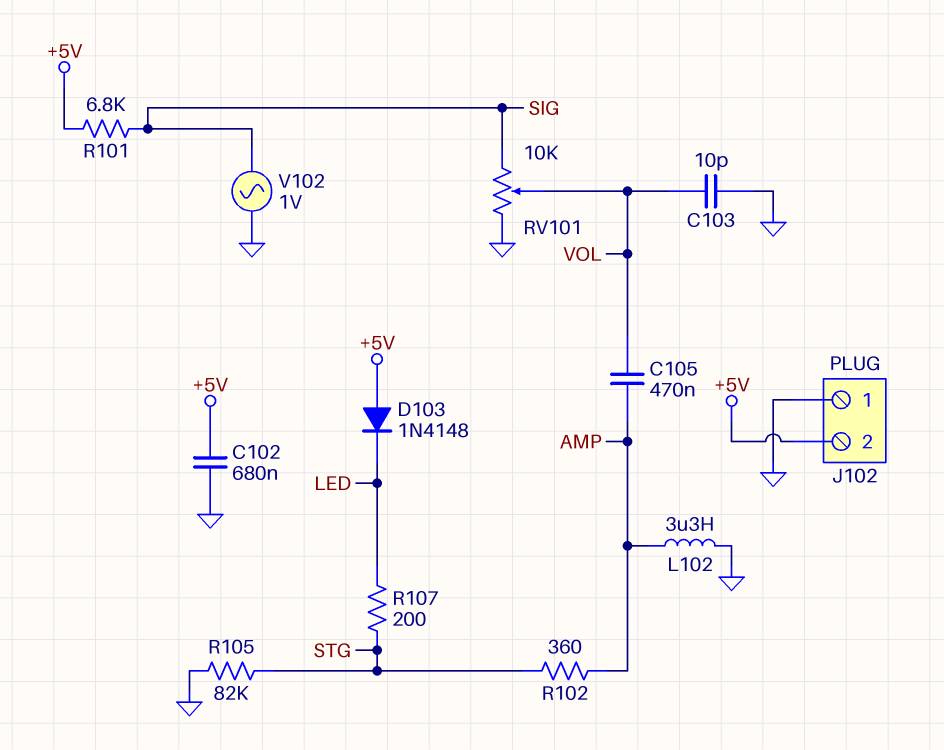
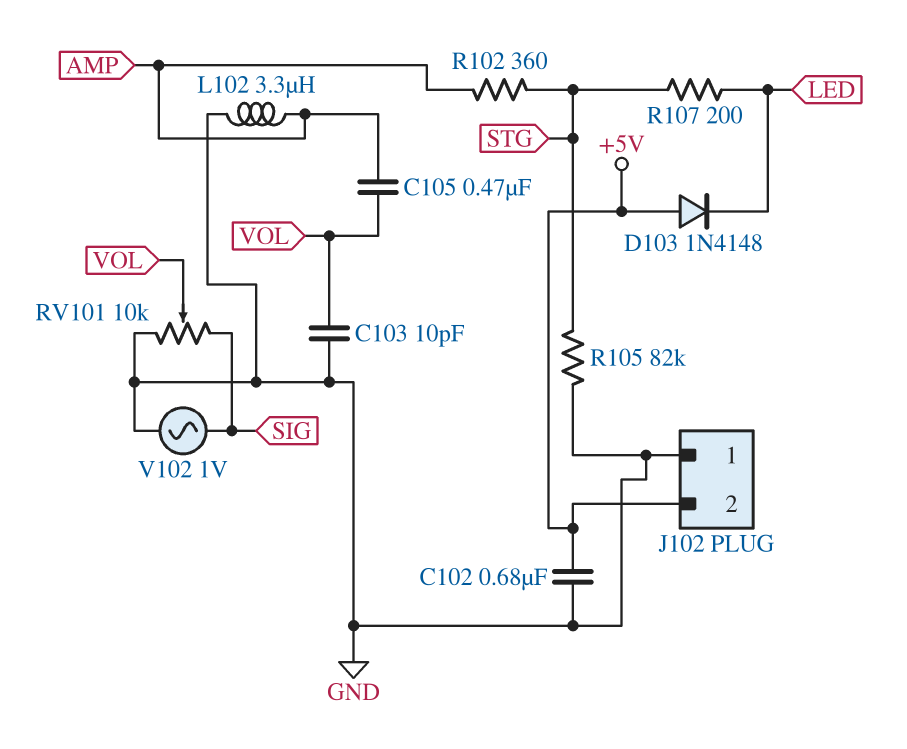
R101: 6.8k (+5V, SIG) -> none

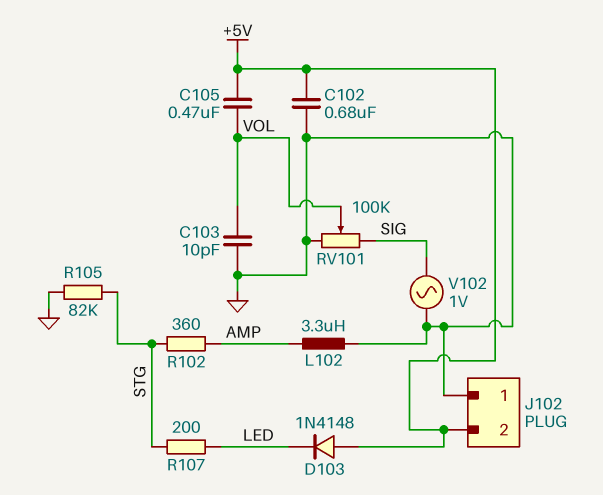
C105: 470nF (AMP, VOL) -> 470nF (+5V, VOL)
RV101: 10k (GND, SIG, wiper VOL) -> 100k (GND, SIG, wiper VOL)

